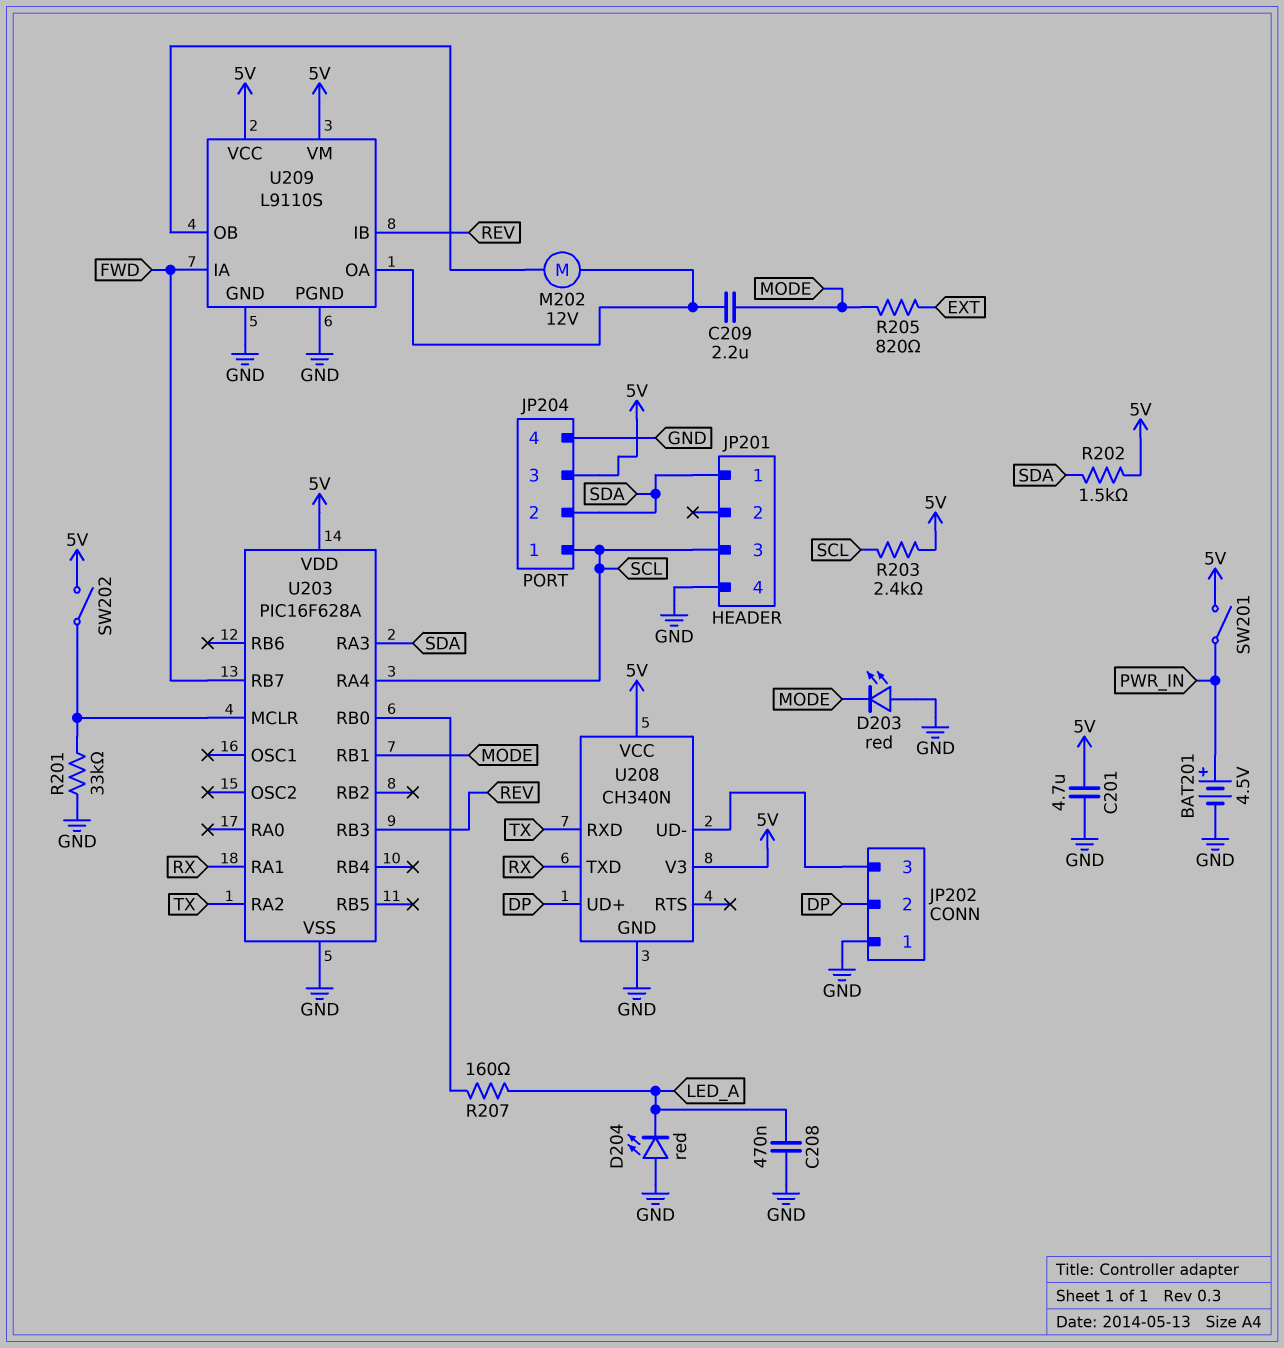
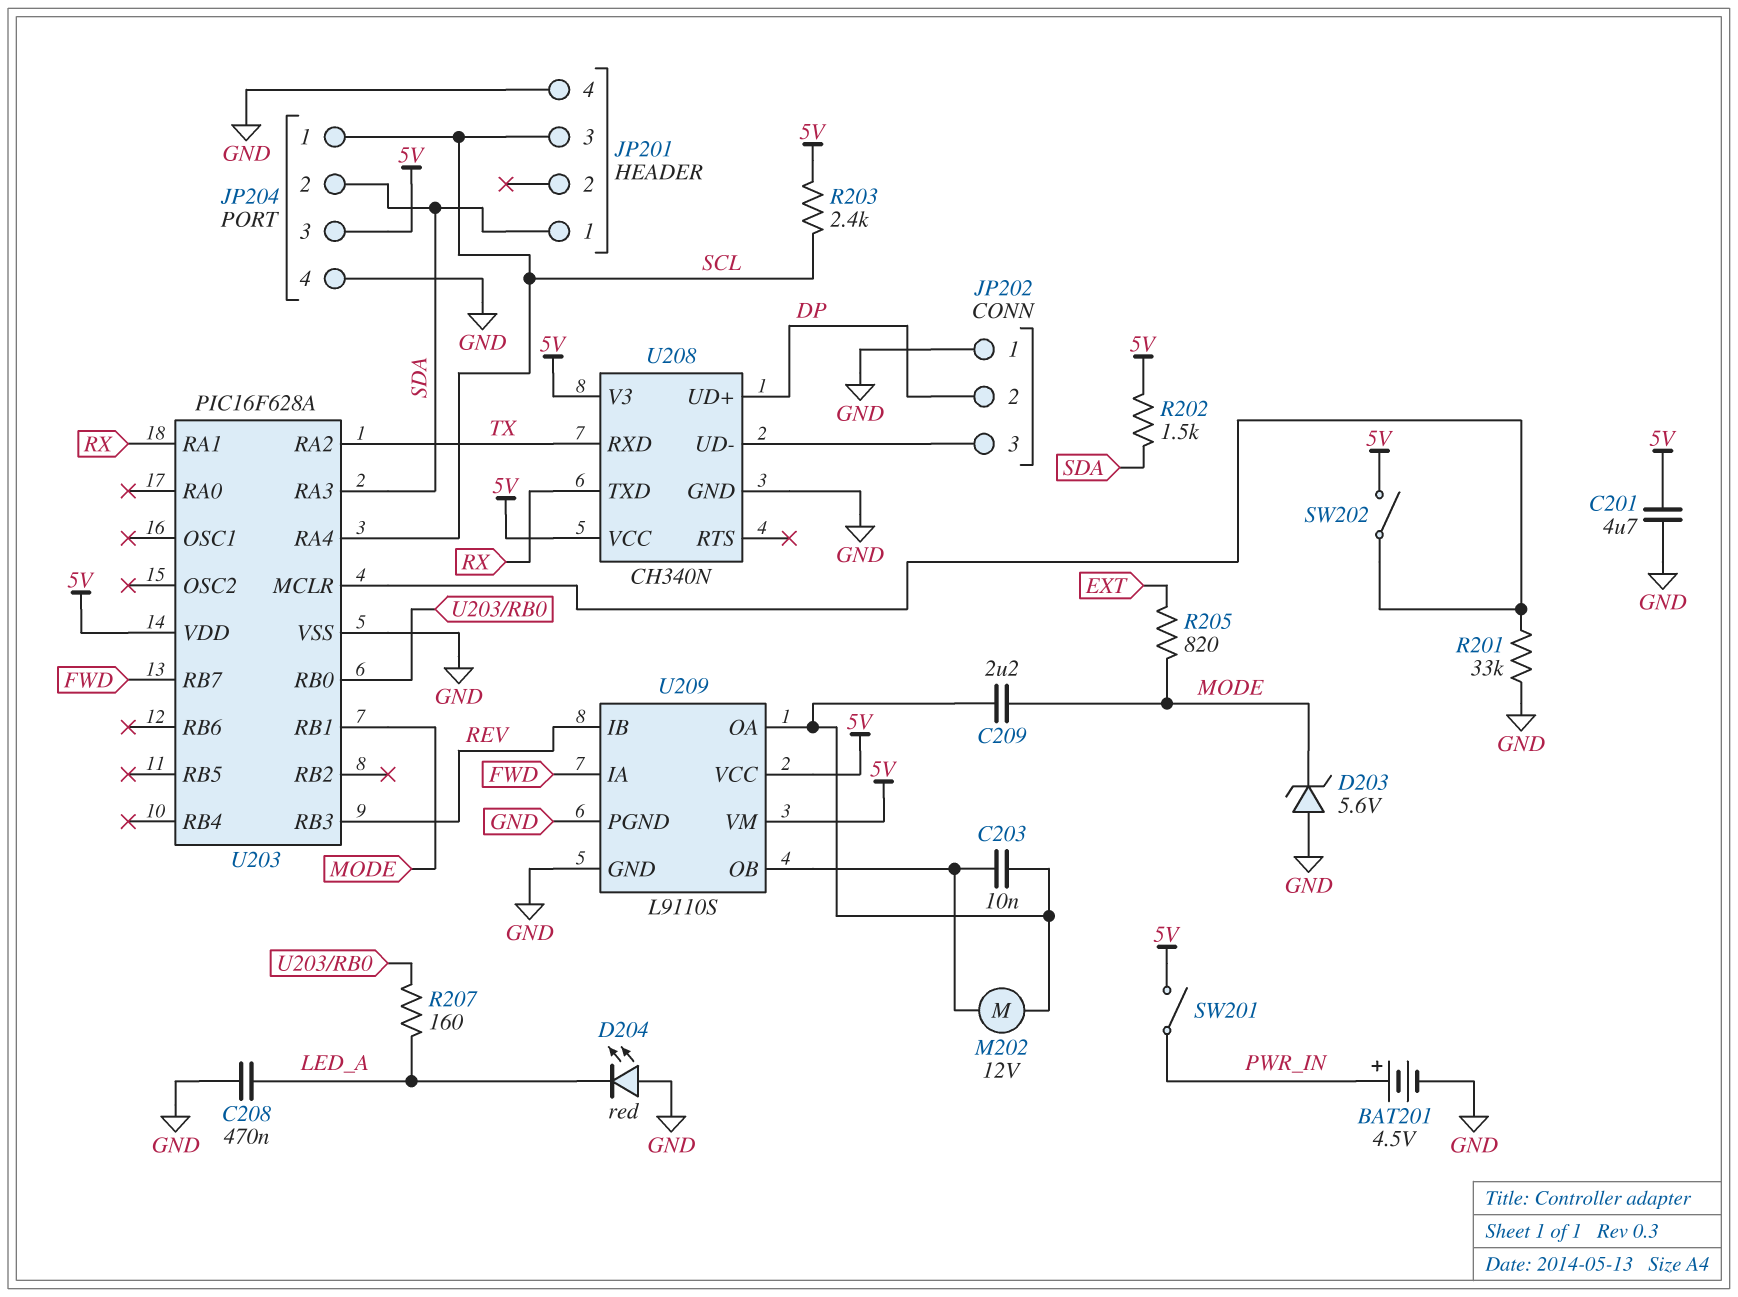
C203: none -> 10nF (U209/OA, U209/OB)
D203: LED red (A GND, K MODE) -> zener 5.6V (A GND, K MODE)

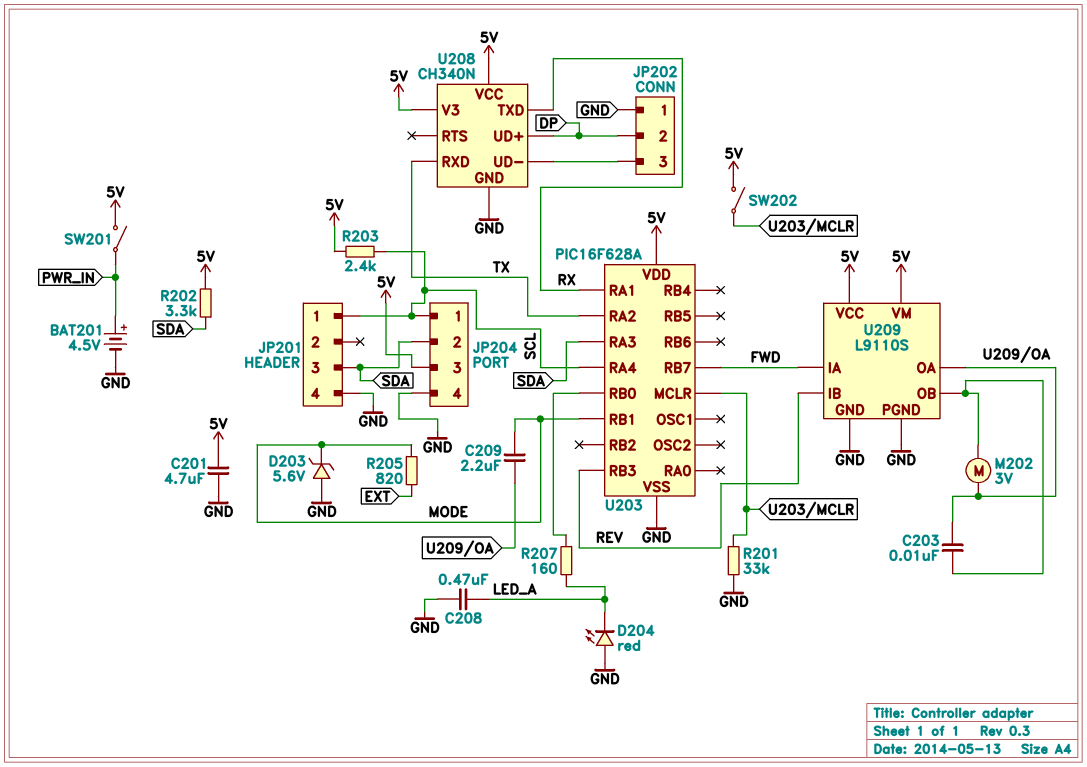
JP201 pin 1: SDA -> SCL
JP201 pin 3: SCL -> SDA
M202: motor 12V (U209/OA, U209/OB) -> motor 3V (U209/OA, U209/OB)
R202: 1.5k (5V, SDA) -> 3.3k (5V, SDA)

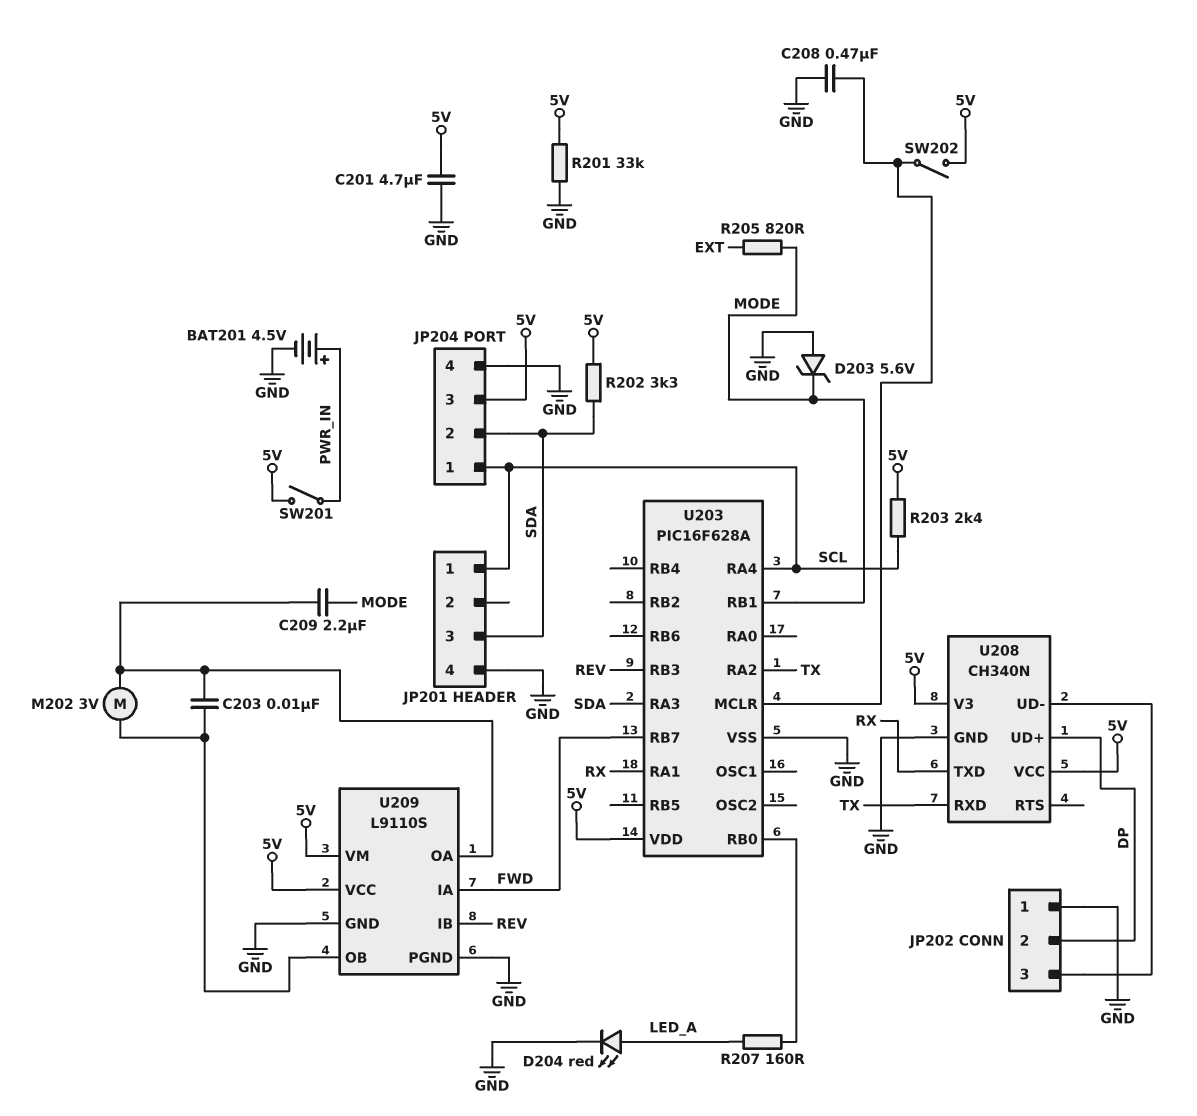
C208: 470nF (GND, LED_A) -> 470nF (GND, U203/MCLR)
D204: LED red (A GND, K LED_A) -> LED red (A LED_A, K GND)
R201: 33k (GND, U203/MCLR) -> 33k (5V, GND)

